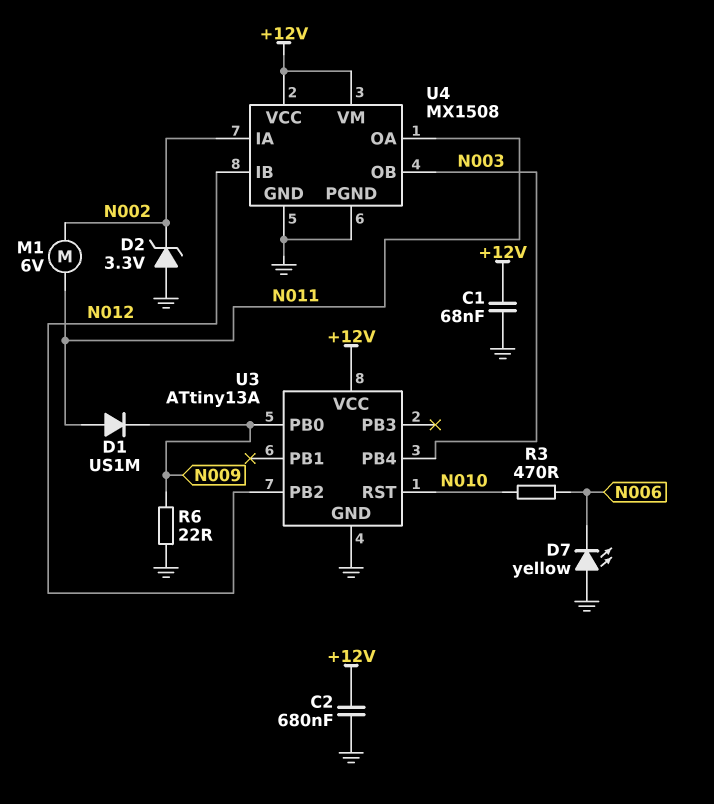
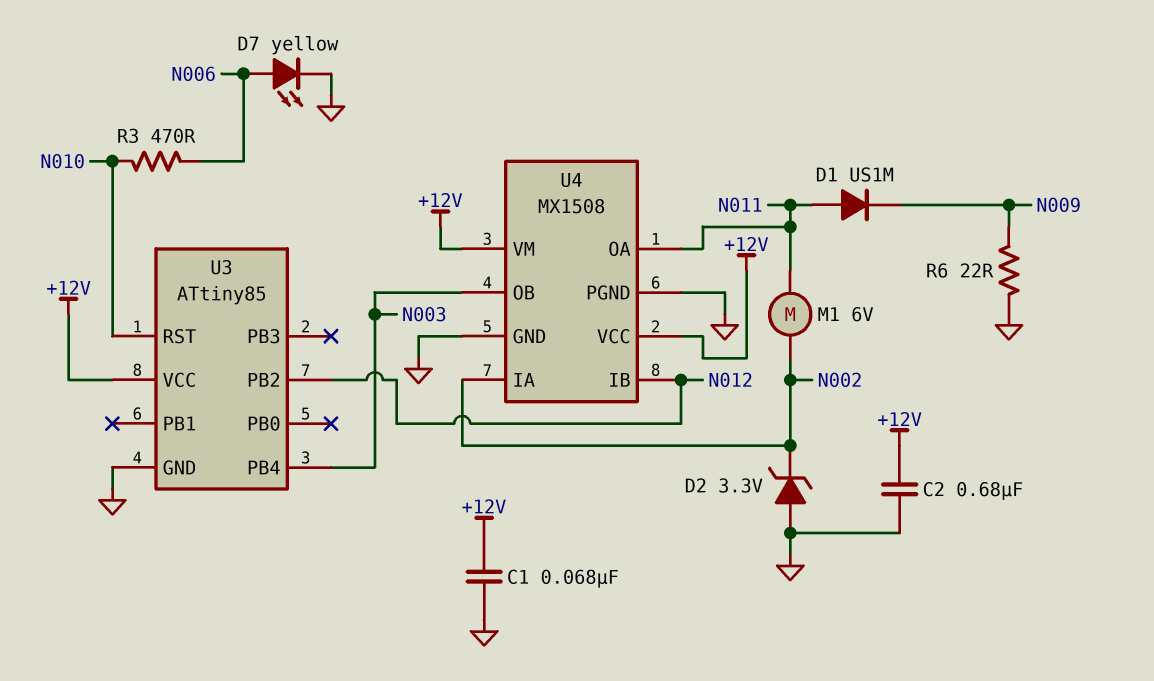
D7: LED yellow (A GND, K N006) -> LED yellow (A N006, K GND)
U3: ATtiny13A -> ATtiny85
U3 pin PB0: N009 -> none

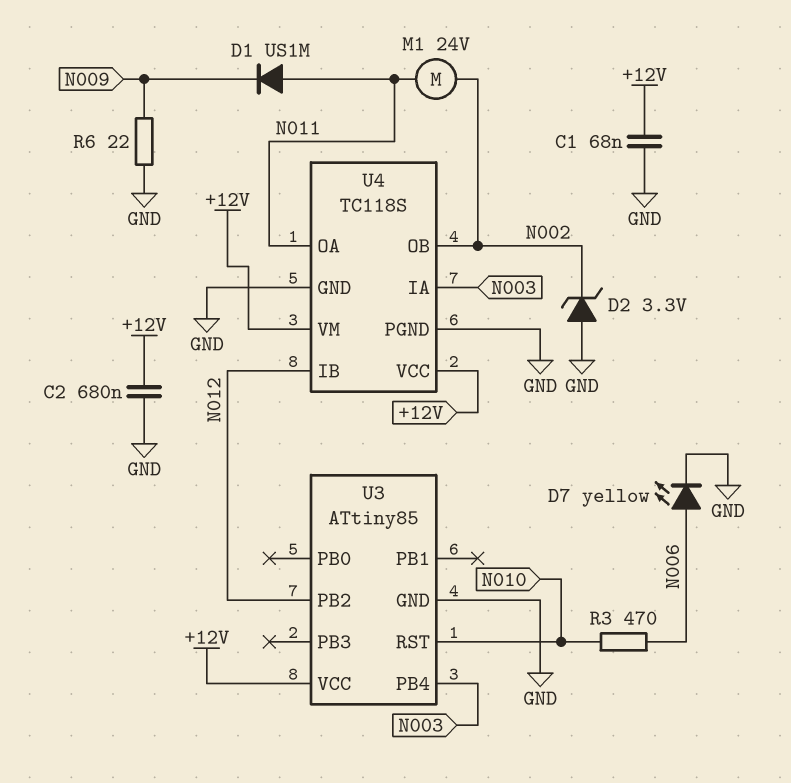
M1: motor 6V (N002, N011) -> motor 24V (N002, N011)
U4: MX1508 -> TC118S
U4 pin IA: N002 -> N003
U4 pin OB: N003 -> N002

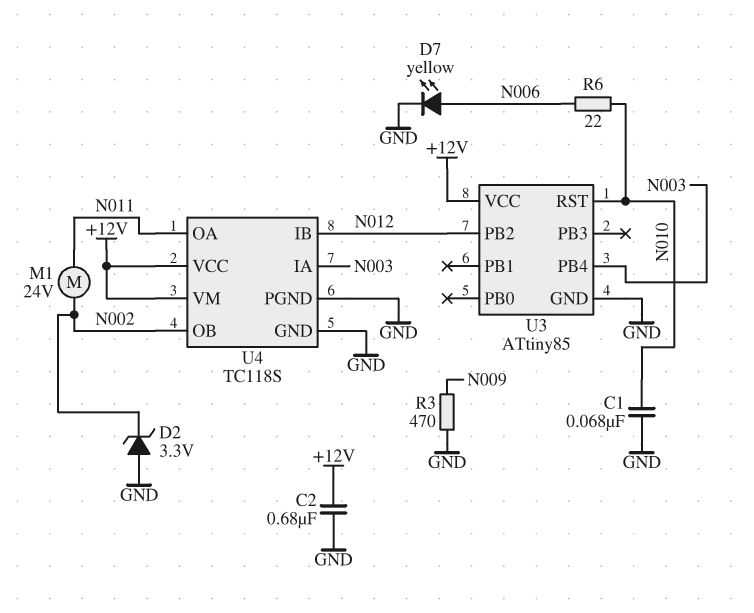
C1: 68nF (+12V, GND) -> 68nF (GND, N010)
D1: diode US1M (A N011, K N009) -> none
R3: 470 (N006, N010) -> 470 (GND, N009)
R6: 22 (GND, N009) -> 22 (N006, N010)

